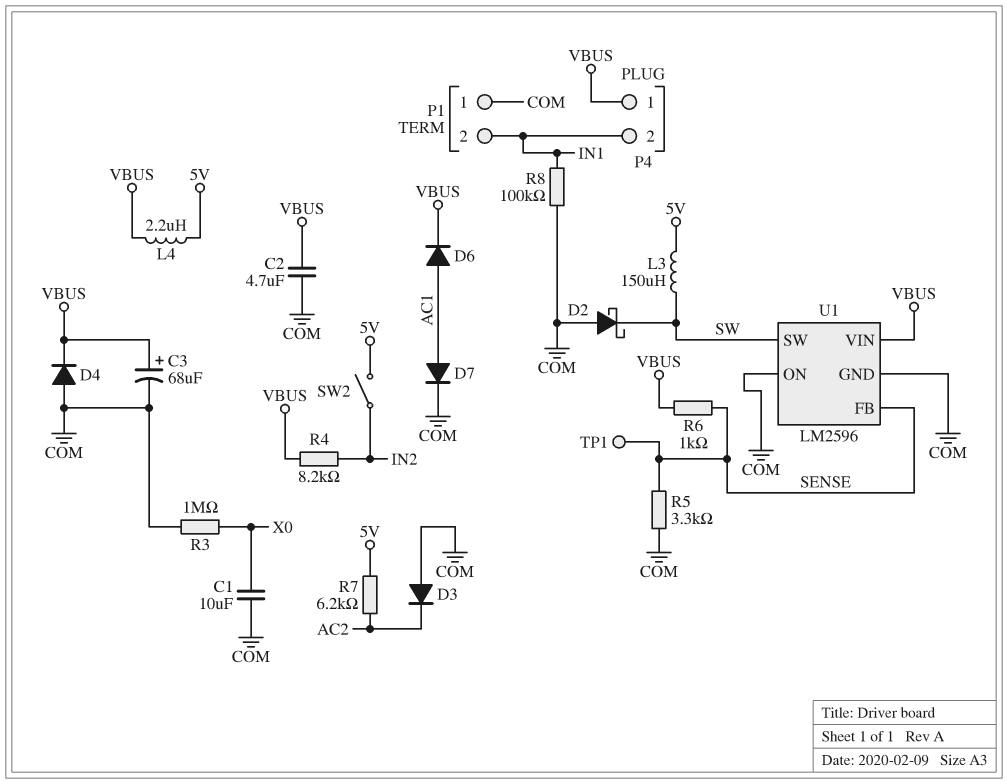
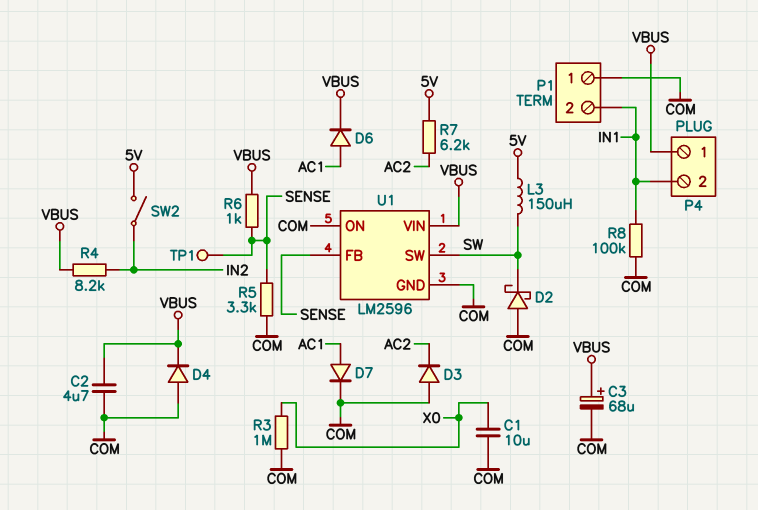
L4: 2.2uH (5V, VBUS) -> none

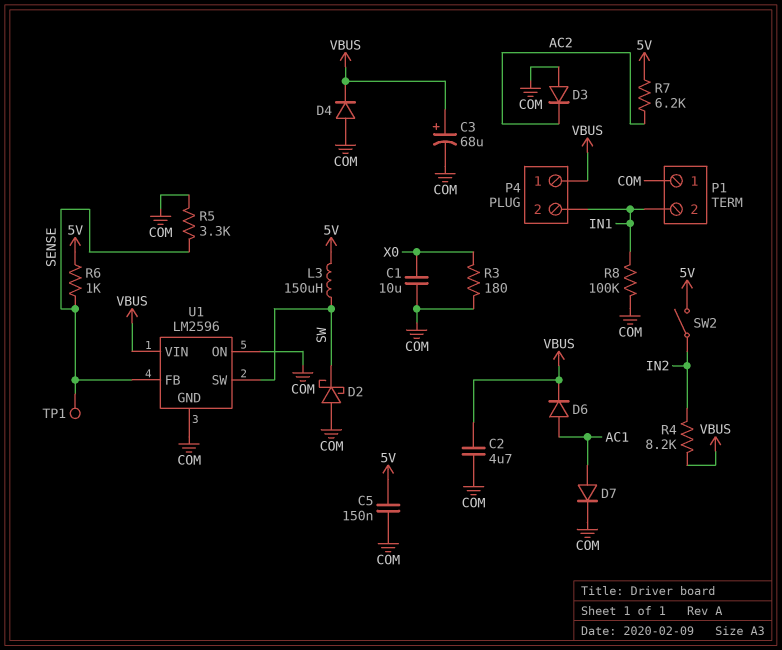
C5: none -> 150nF (5V, COM)
R3: 1M (COM, X0) -> 180 (COM, X0)
R6: 1k (SENSE, VBUS) -> 1k (5V, SENSE)

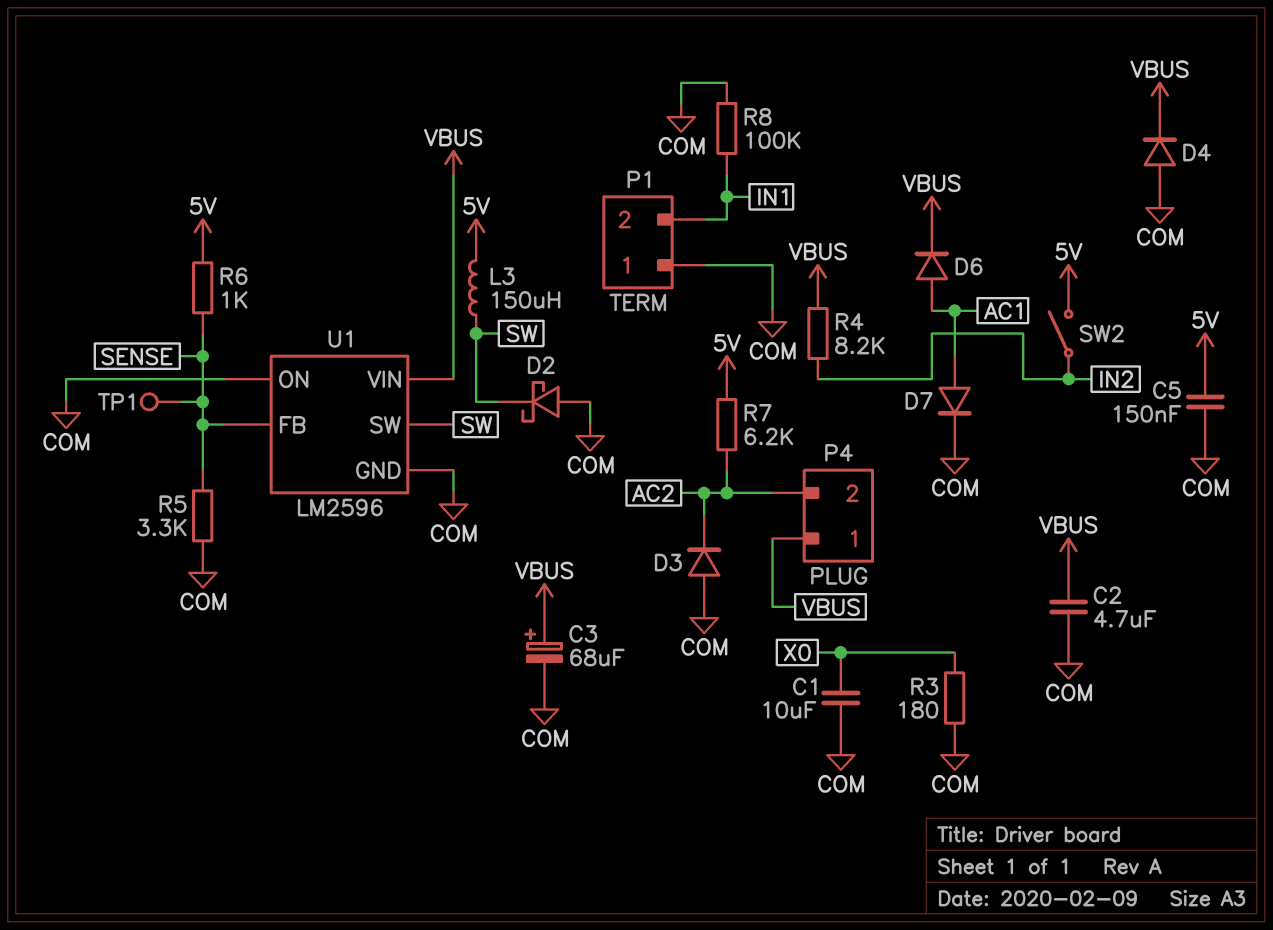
P4 pin 2: IN1 -> AC2

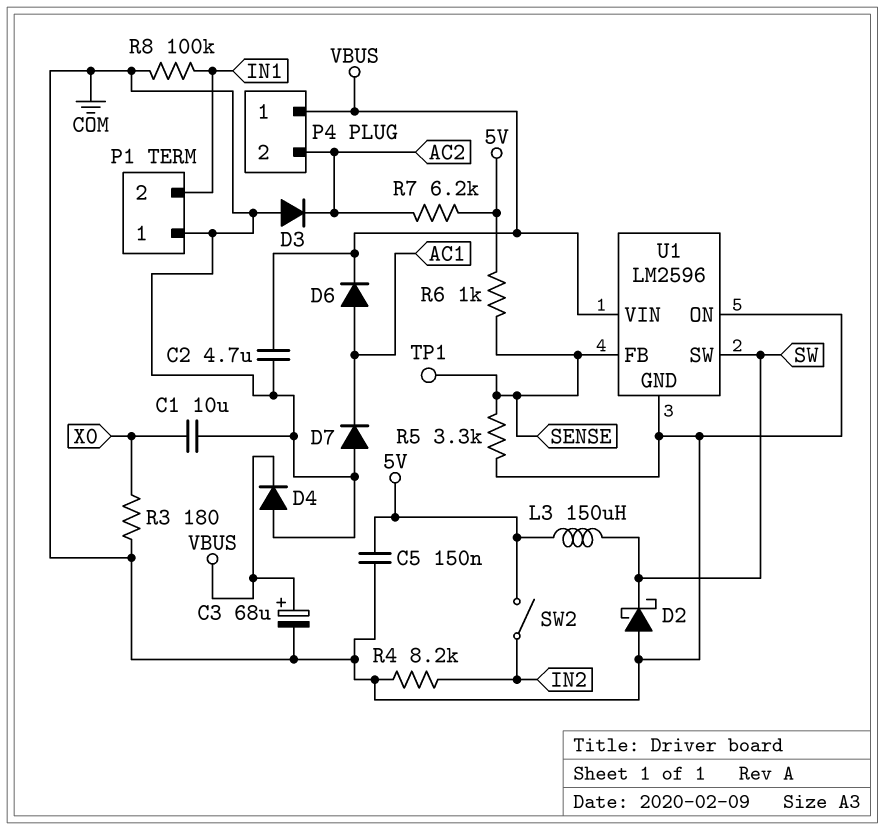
D7: diode (A AC1, K COM) -> diode (A COM, K AC1)
R4: 8.2k (IN2, VBUS) -> 8.2k (COM, IN2)

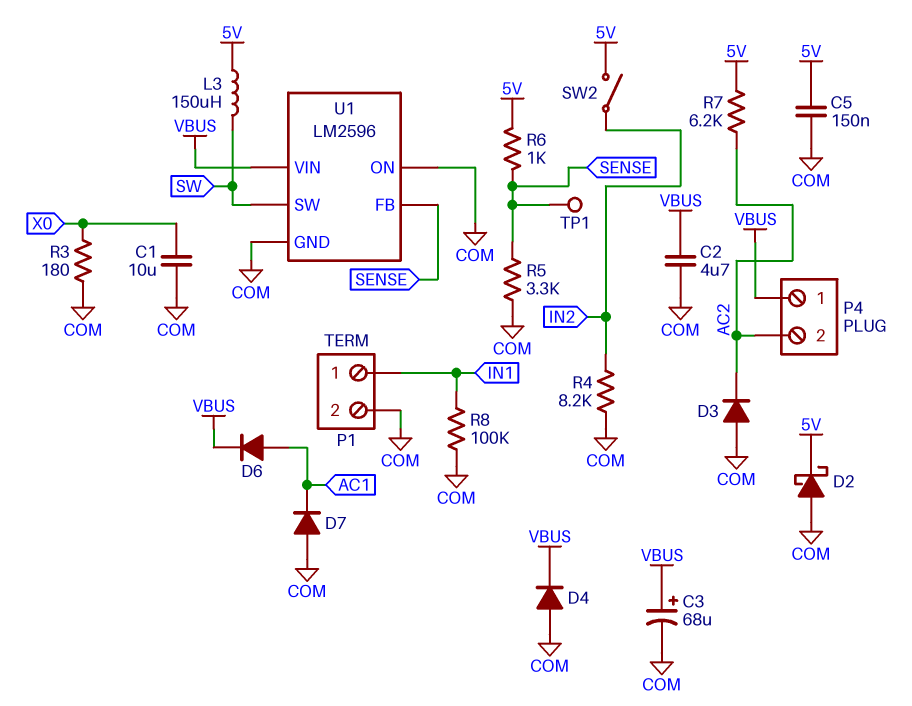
D2: schottky (A COM, K SW) -> schottky (A COM, K 5V)
P1 pin 1: COM -> IN1
P1 pin 2: IN1 -> COM

